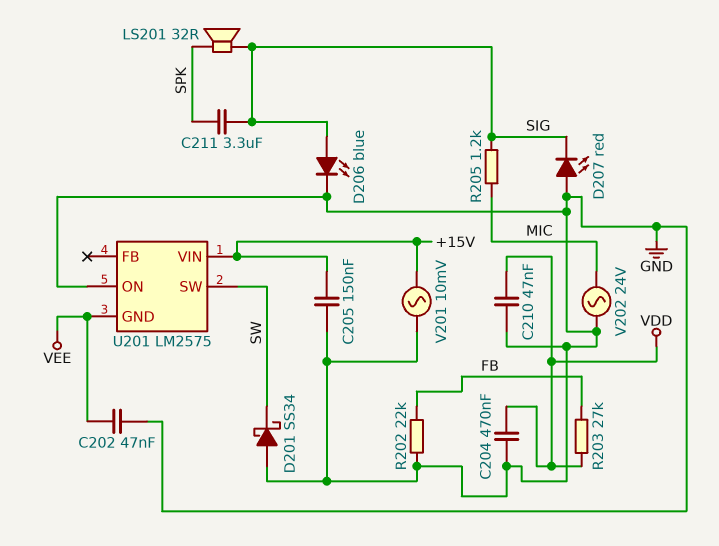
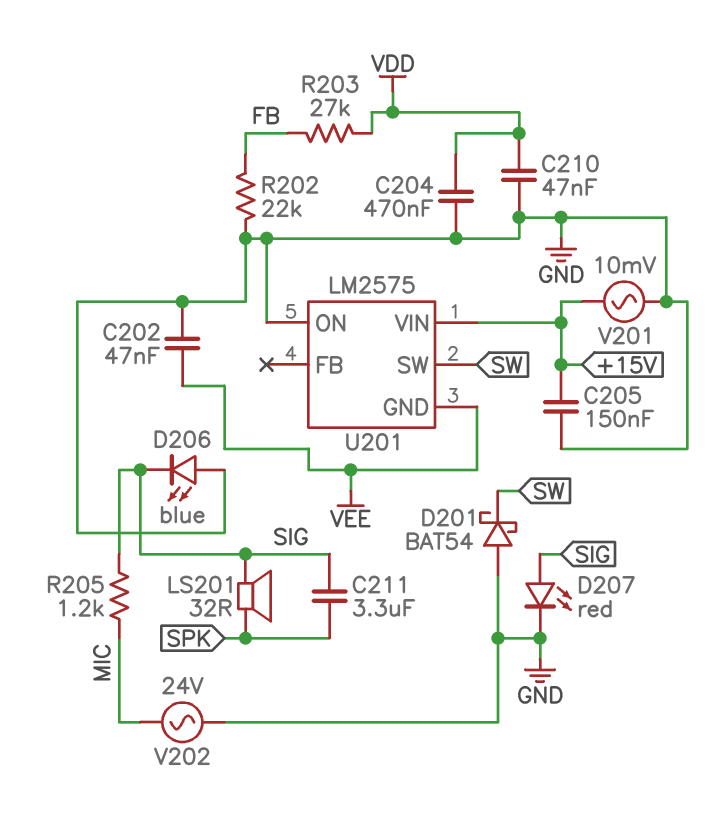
D201: schottky SS34 (A GND, K SW) -> schottky BAT54 (A GND, K SW)
D206: LED blue (A SIG, K GND) -> LED blue (A GND, K SIG)
D207: LED red (A GND, K SIG) -> LED red (A SIG, K GND)

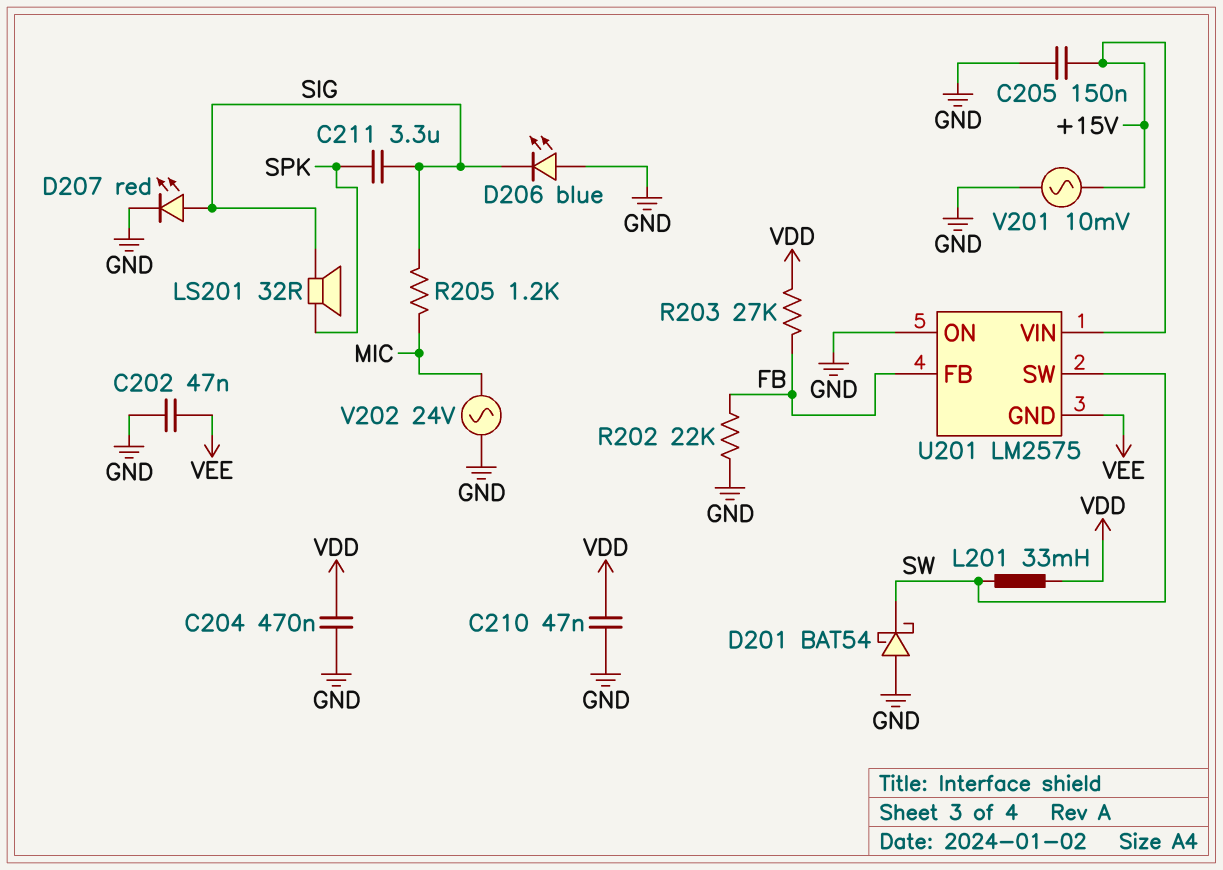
L201: none -> 33mH (SW, VDD)
U201 pin FB: none -> FB

